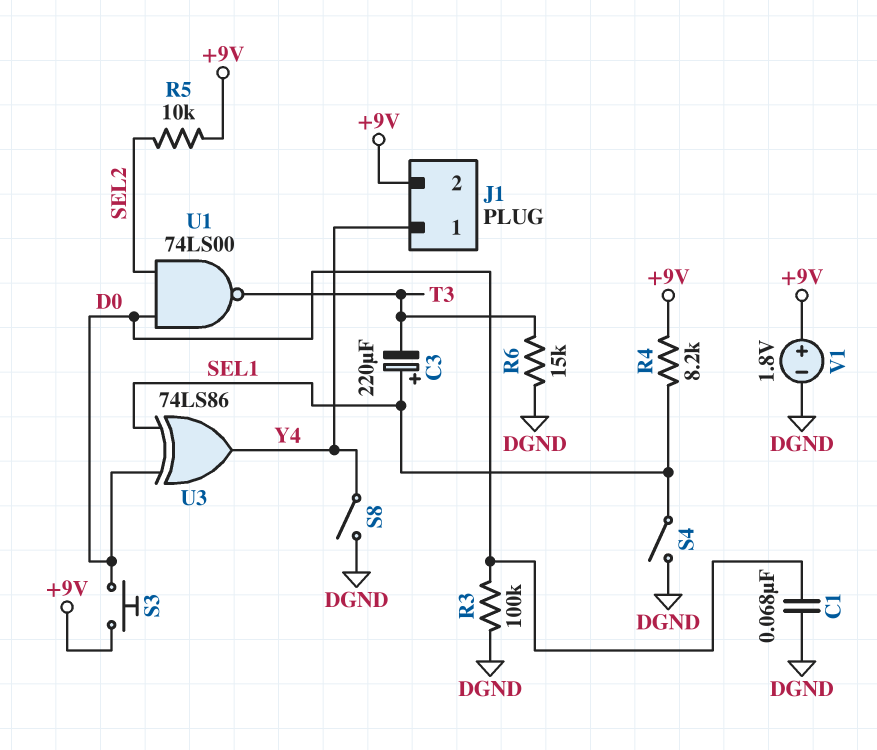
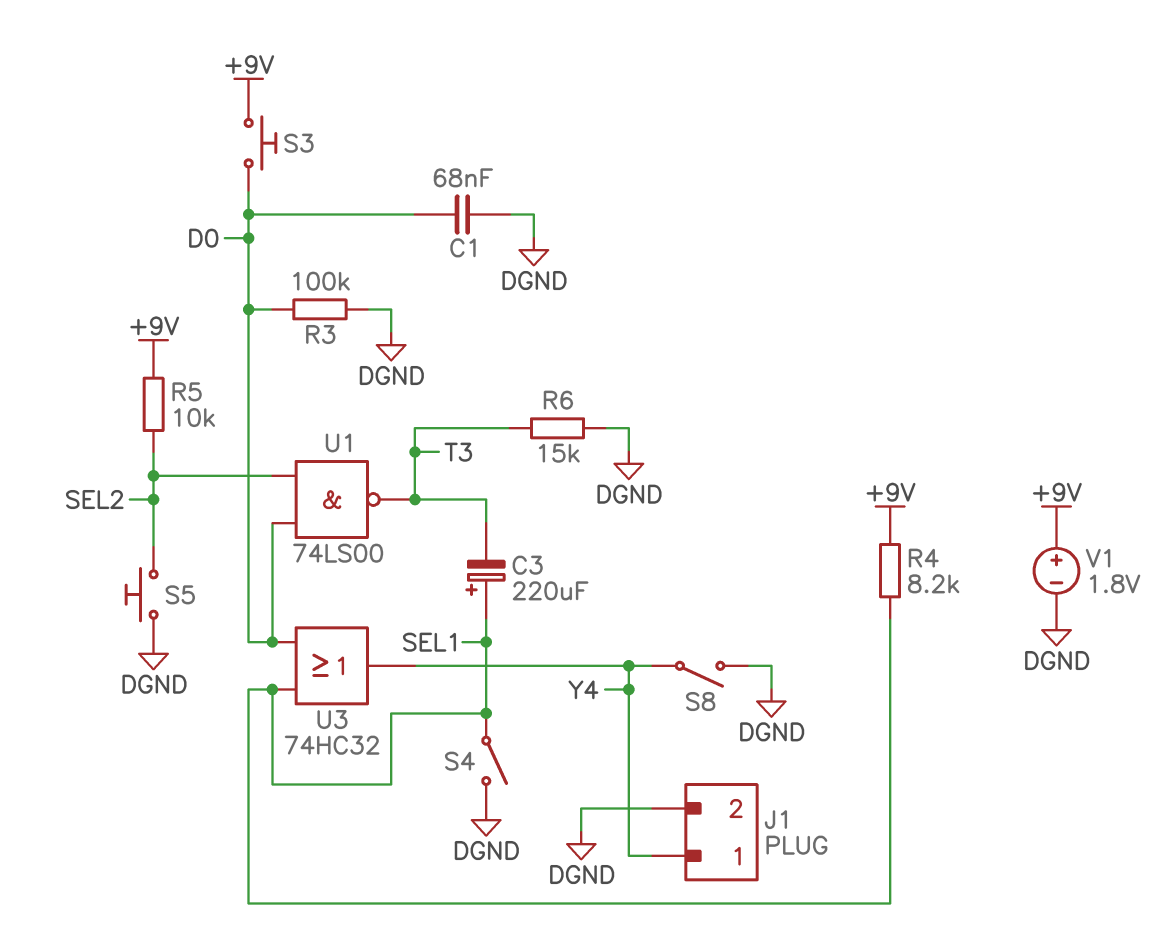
J1 pin 2: +9V -> DGND
S5: none -> button (DGND, SEL2)
U3: XOR 74LS86 (in D0, in SEL1, out Y4) -> OR 74HC32 (in D0, in SEL1, out Y4)

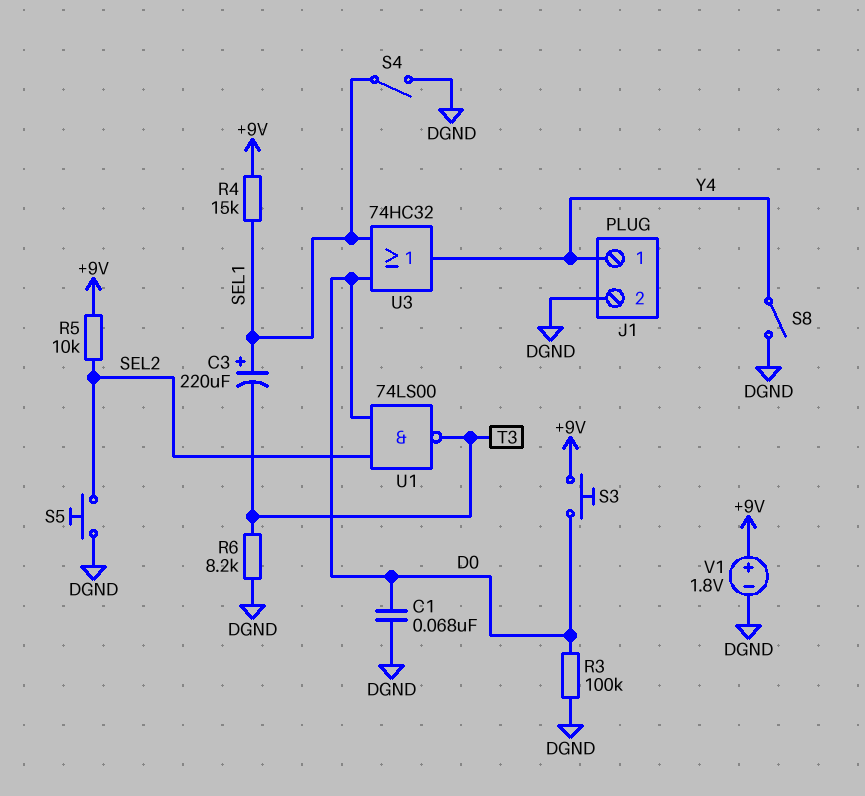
R4: 8.2k (+9V, SEL1) -> 15k (+9V, SEL1)
R6: 15k (DGND, T3) -> 8.2k (DGND, T3)

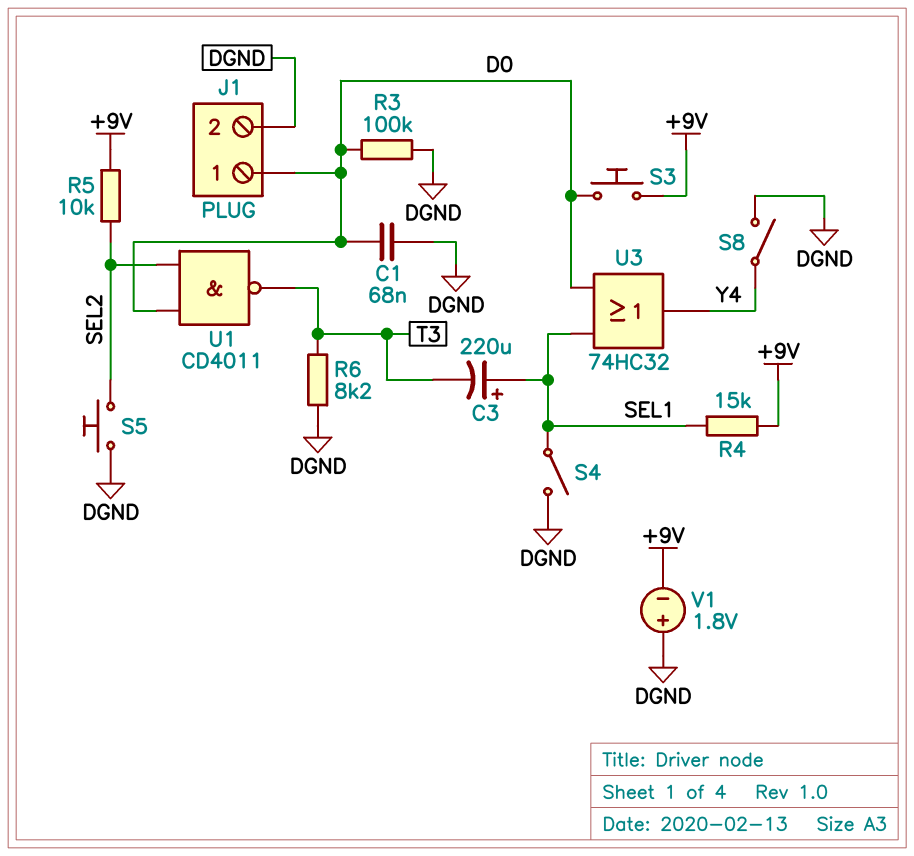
J1 pin 1: Y4 -> D0
U1: NAND 74LS00 (in D0, in SEL2, out T3) -> NAND CD4011 (in D0, in SEL2, out T3)
V1: 1.8V (plus +9V, minus DGND) -> 1.8V (plus DGND, minus +9V)

